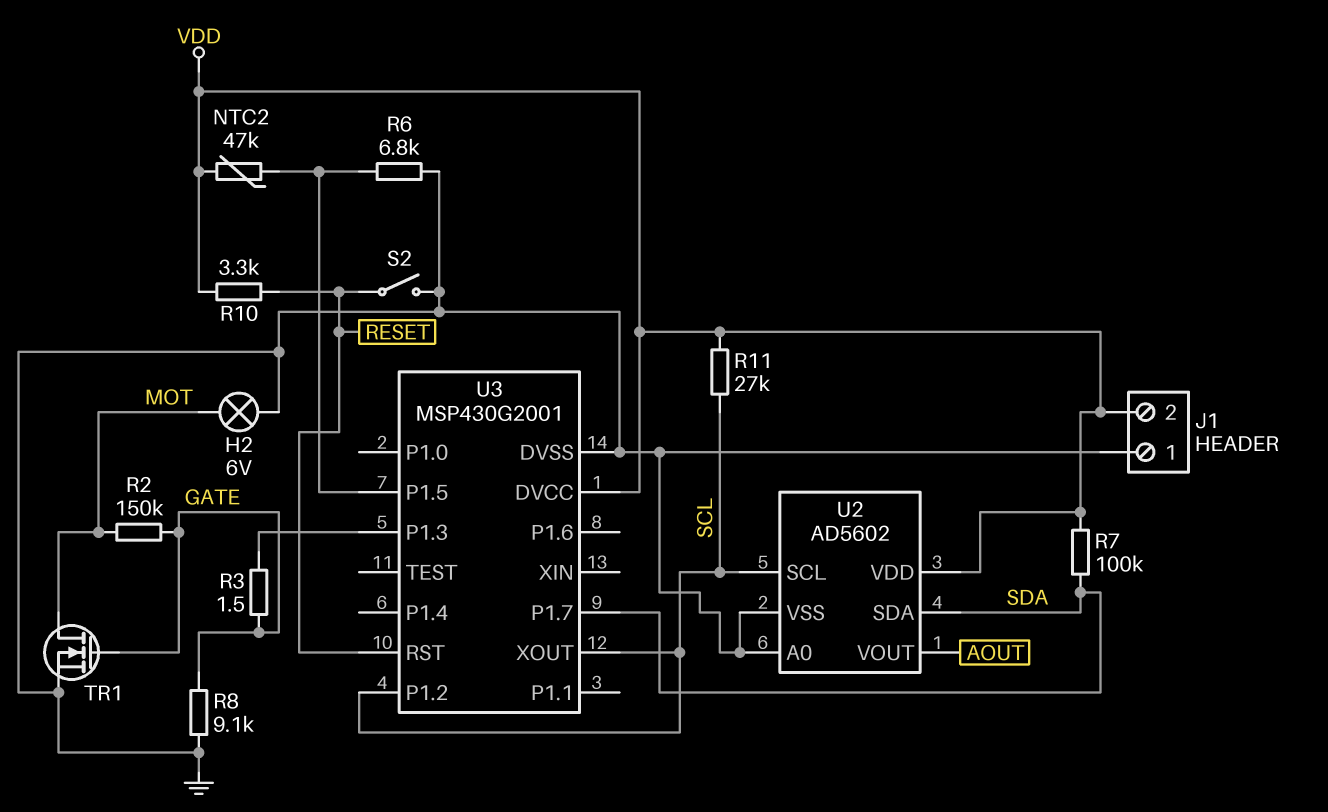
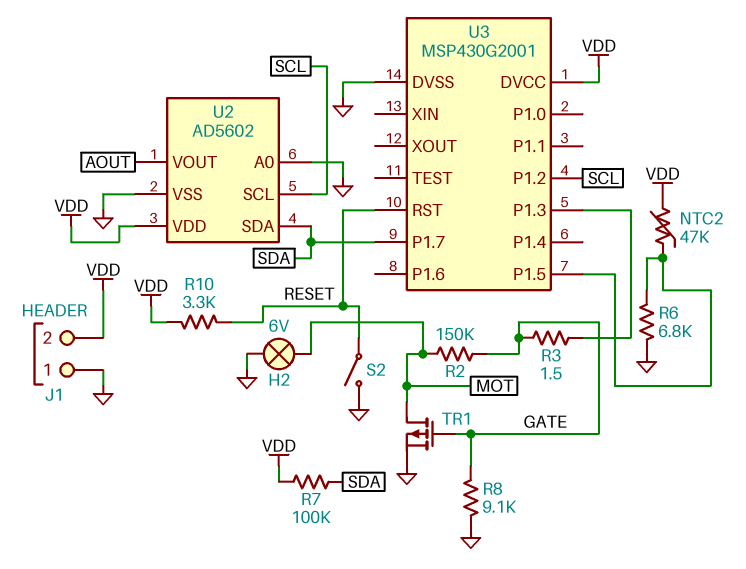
R11: 27k (SCL, VDD) -> none
TR1: NMOS (G GATE, D MOT, S GND) -> PMOS (G GATE, D MOT, S GND)
U3 pin XOUT: SCL -> none

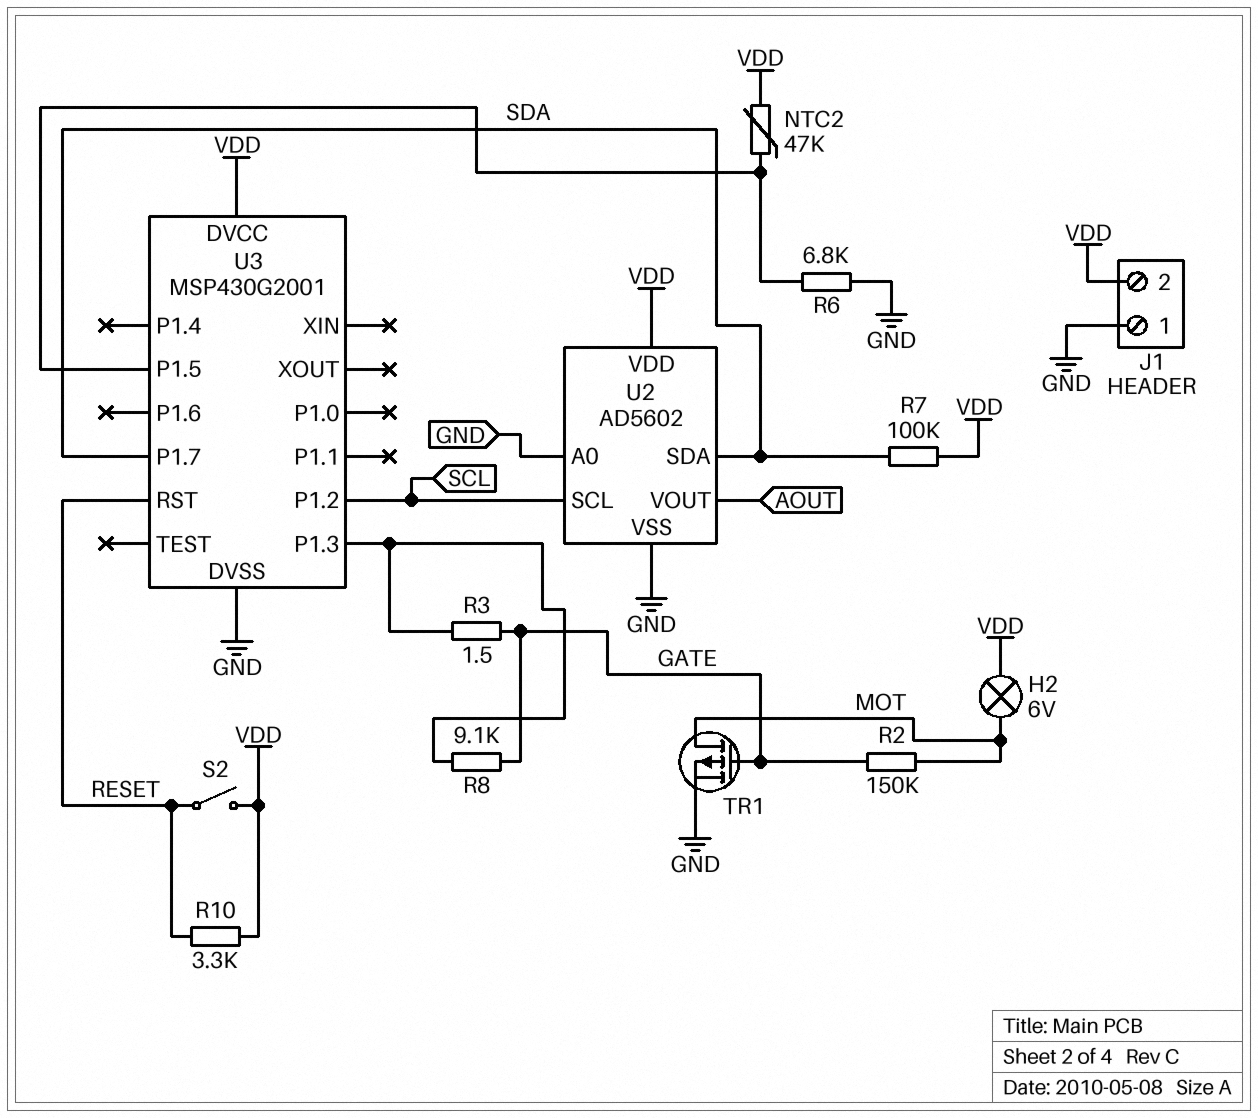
H2: lamp 6V (GND, MOT) -> lamp 6V (MOT, VDD)
R8: 9.1k (GATE, GND) -> 9.1k (GATE, U3/P1.3)
S2: switch (GND, RESET) -> switch (RESET, VDD)

